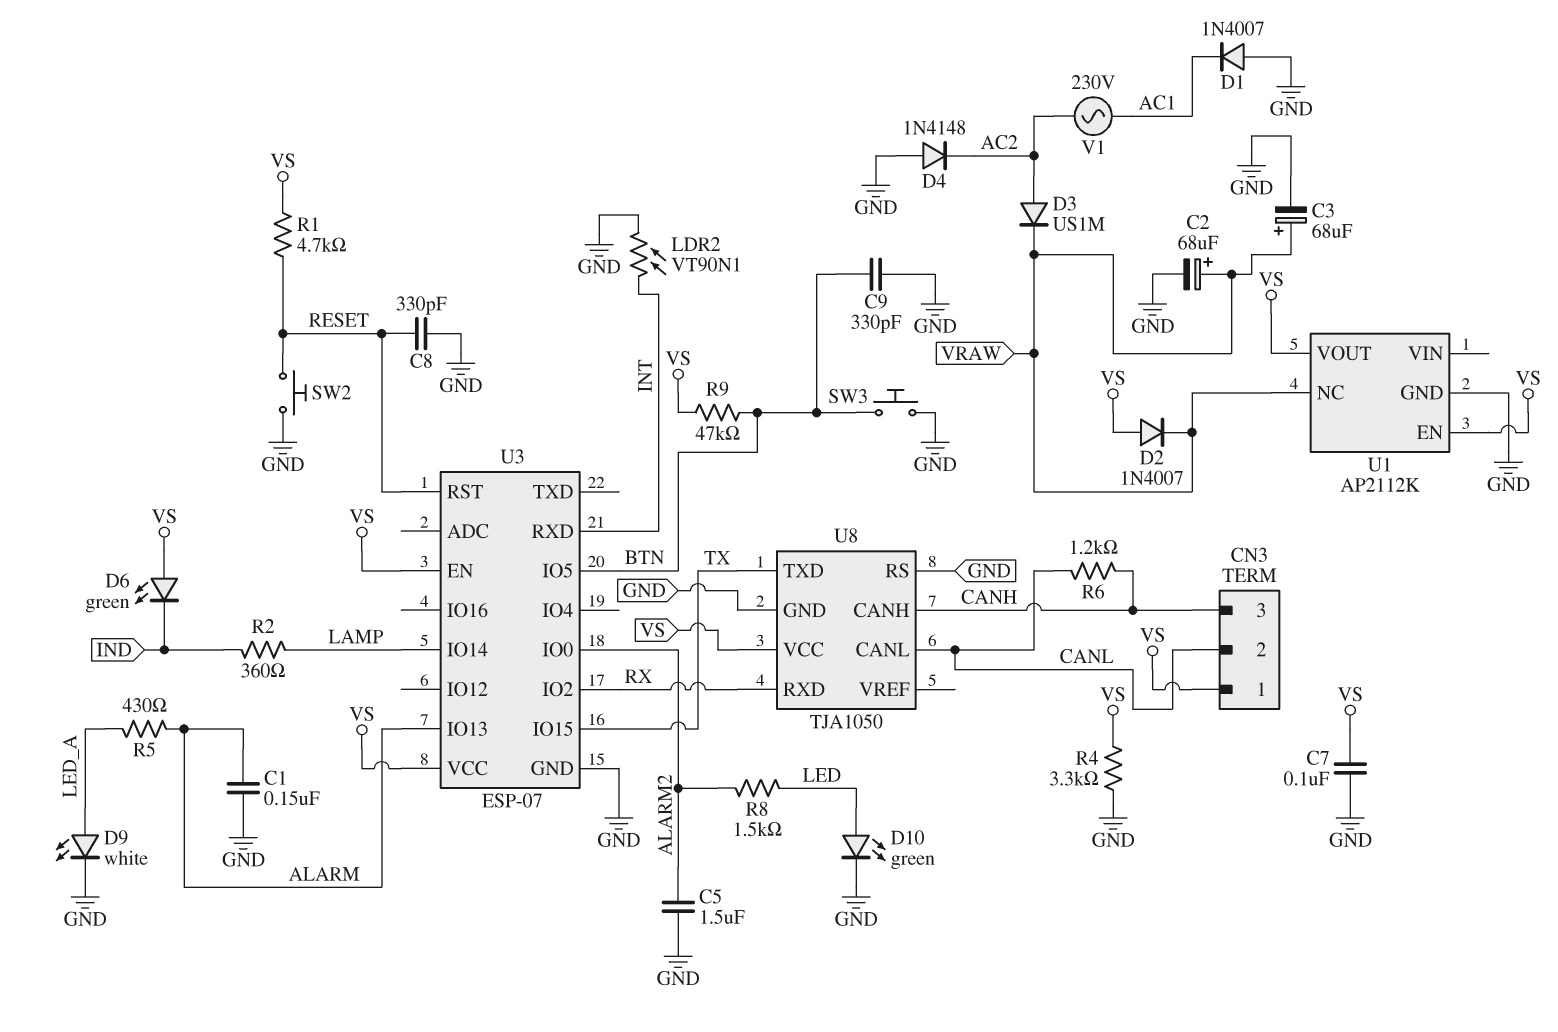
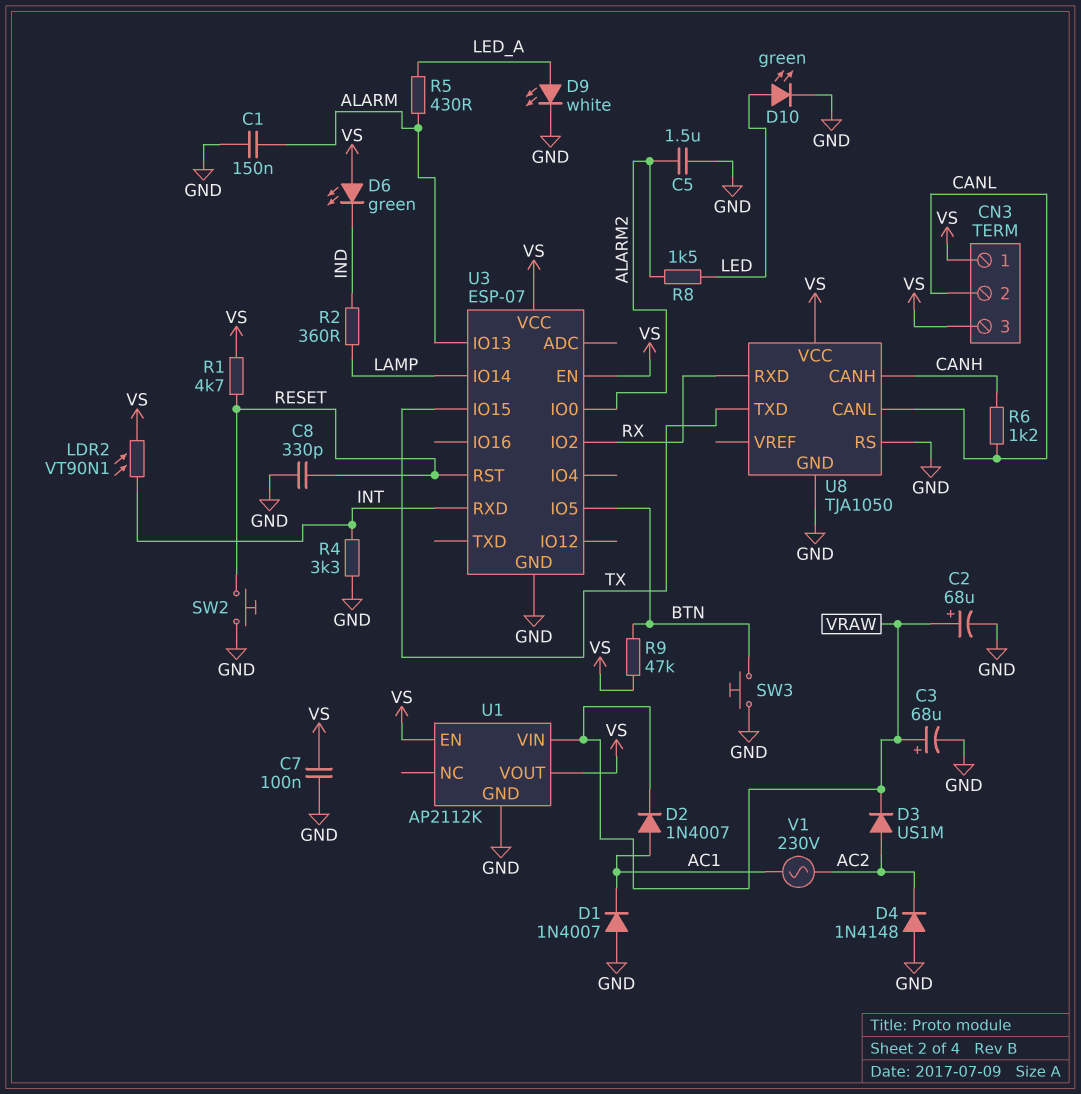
C9: 330pF (BTN, GND) -> none
CN3 pin 3: CANH -> VS
D2: diode 1N4007 (A VS, K VRAW) -> diode 1N4007 (A AC1, K VRAW)
LDR2: VT90N1 (GND, INT) -> VT90N1 (INT, VS)
R4: 3.3k (GND, VS) -> 3.3k (GND, INT)
U1 pin NC: VRAW -> none
U1 pin VIN: none -> VRAW

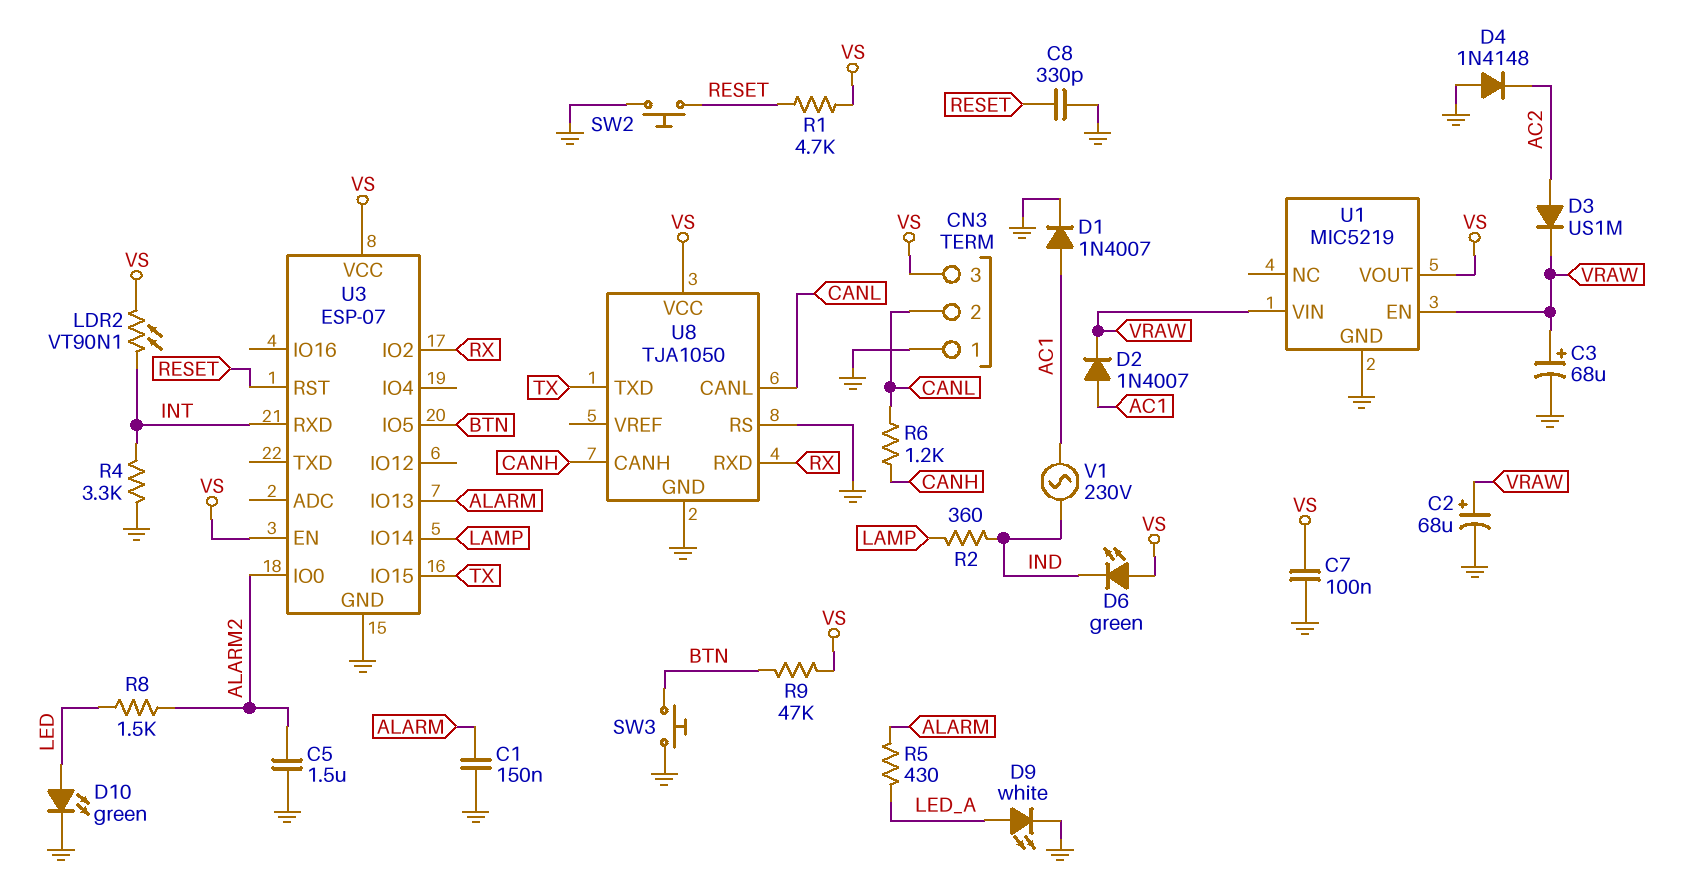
CN3 pin 1: VS -> GND
D1: diode 1N4007 (A GND, K AC1) -> diode 1N4007 (A AC1, K GND)
U1: AP2112K -> MIC5219
U1 pin EN: VS -> VRAW
V1: AC 230V (AC1, AC2) -> AC 230V (AC1, IND)

